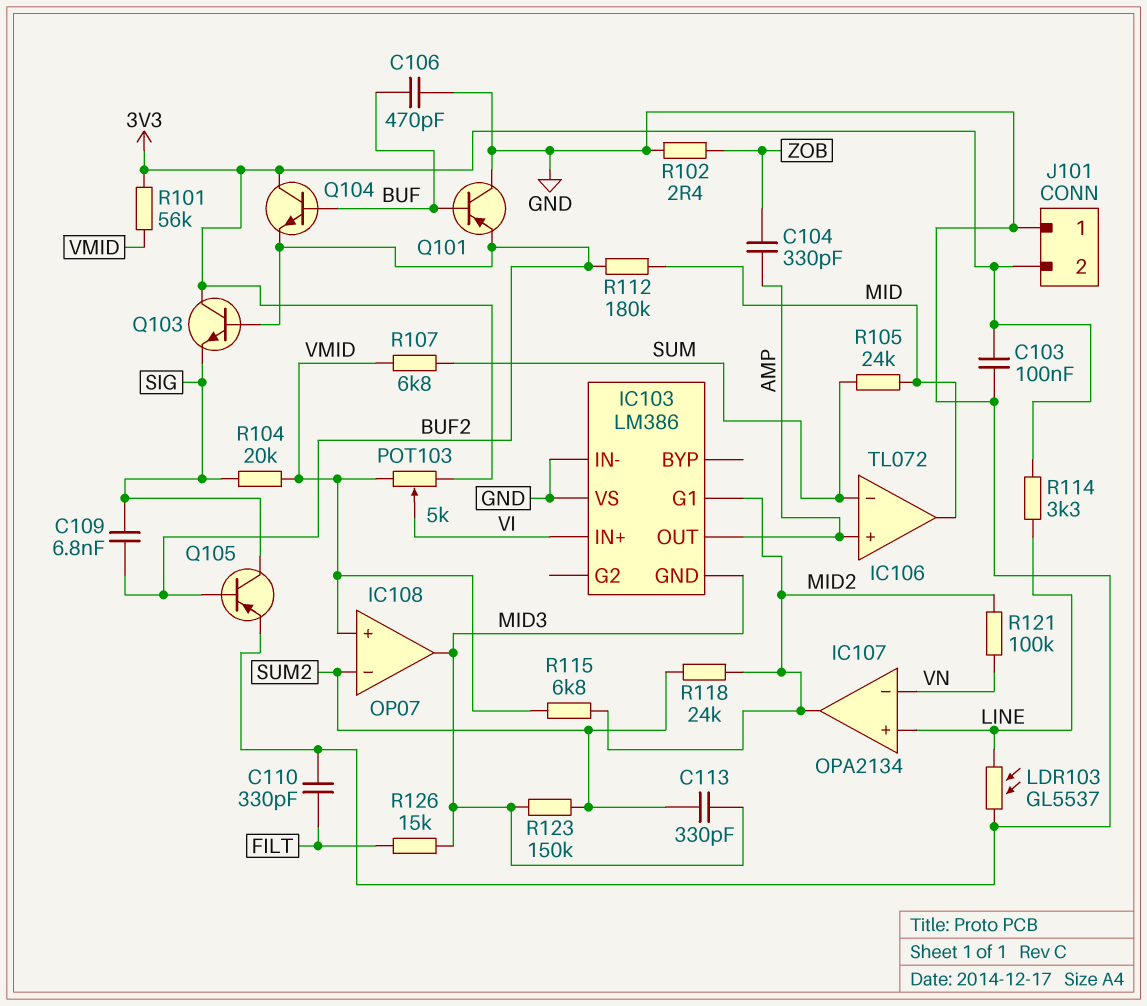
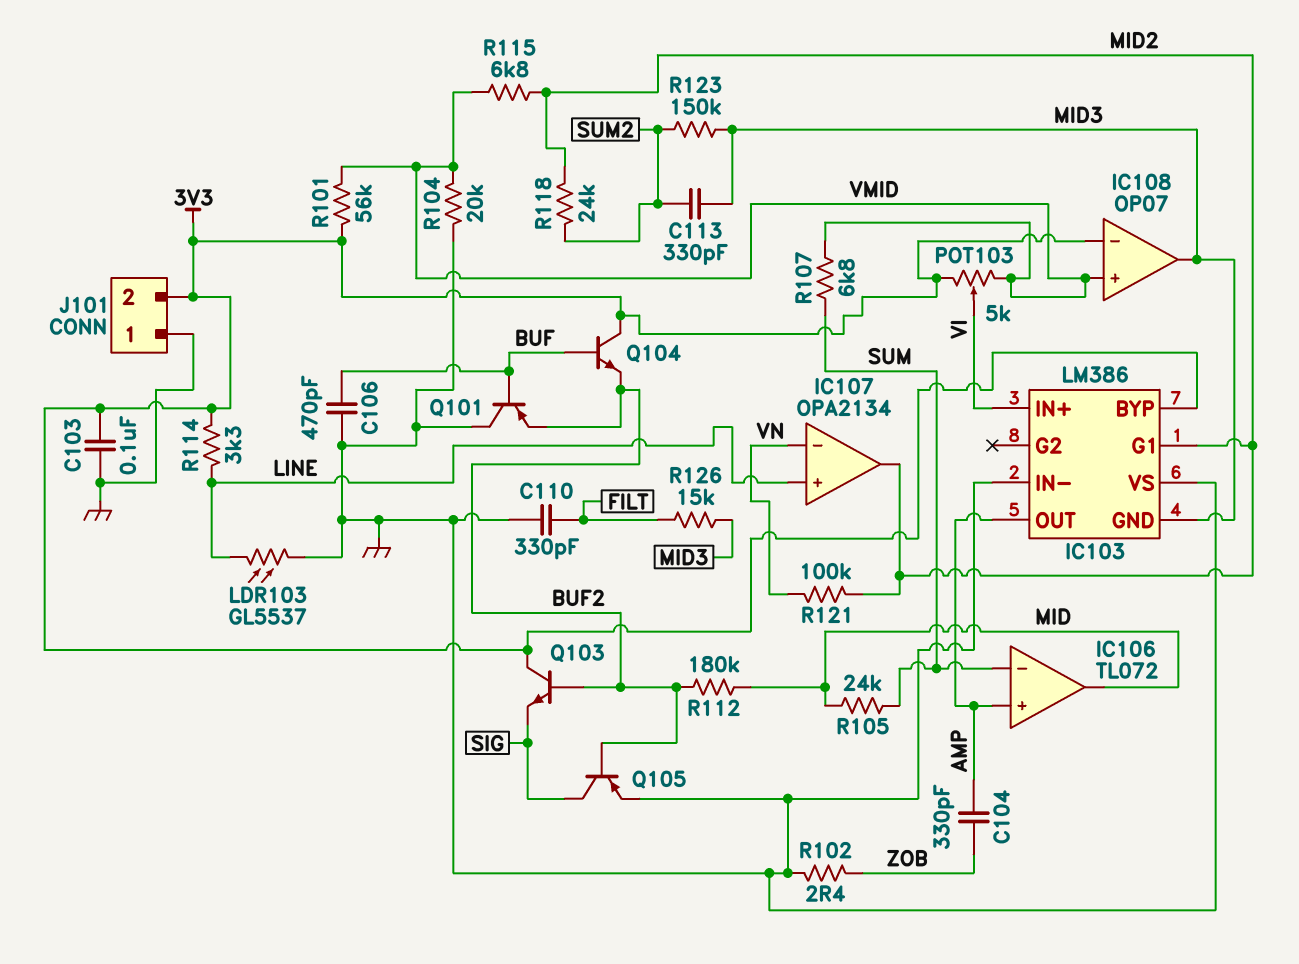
C109: 6.8nF (BUF2, SIG) -> none
IC103 pin BYP: none -> 3V3
IC108 pin in-: SUM2 -> 3V3
R104: 20k (SIG, VMID) -> 20k (GND, VMID)

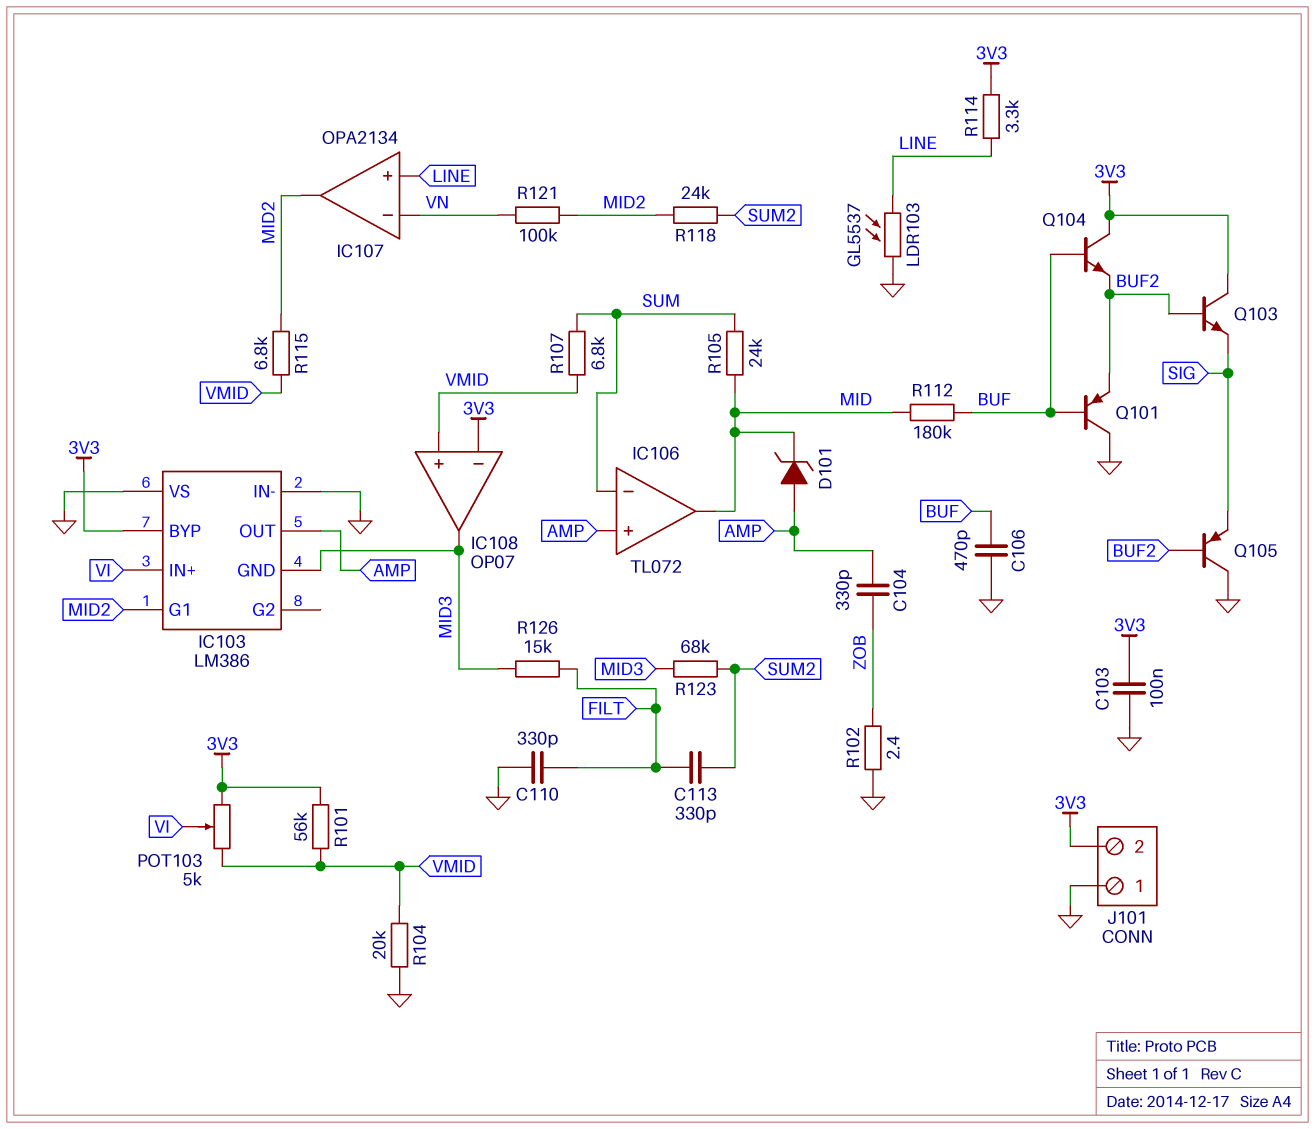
C113: 330pF (MID3, SUM2) -> 330pF (FILT, SUM2)
D101: none -> zener (A AMP, K MID)
Q105: PNP (B BUF2, C SIG, E GND) -> PNP (B BUF2, C GND, E SIG)
R112: 180k (BUF2, MID) -> 180k (BUF, MID)
R123: 150k (MID3, SUM2) -> 68k (MID3, SUM2)

